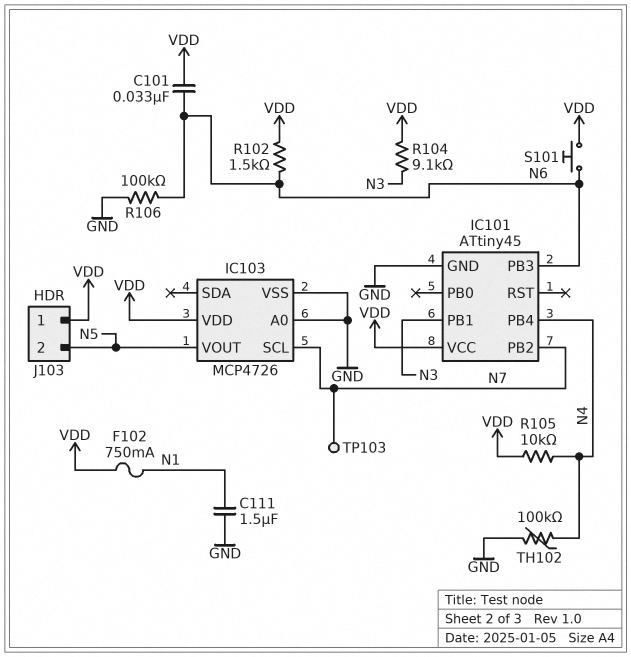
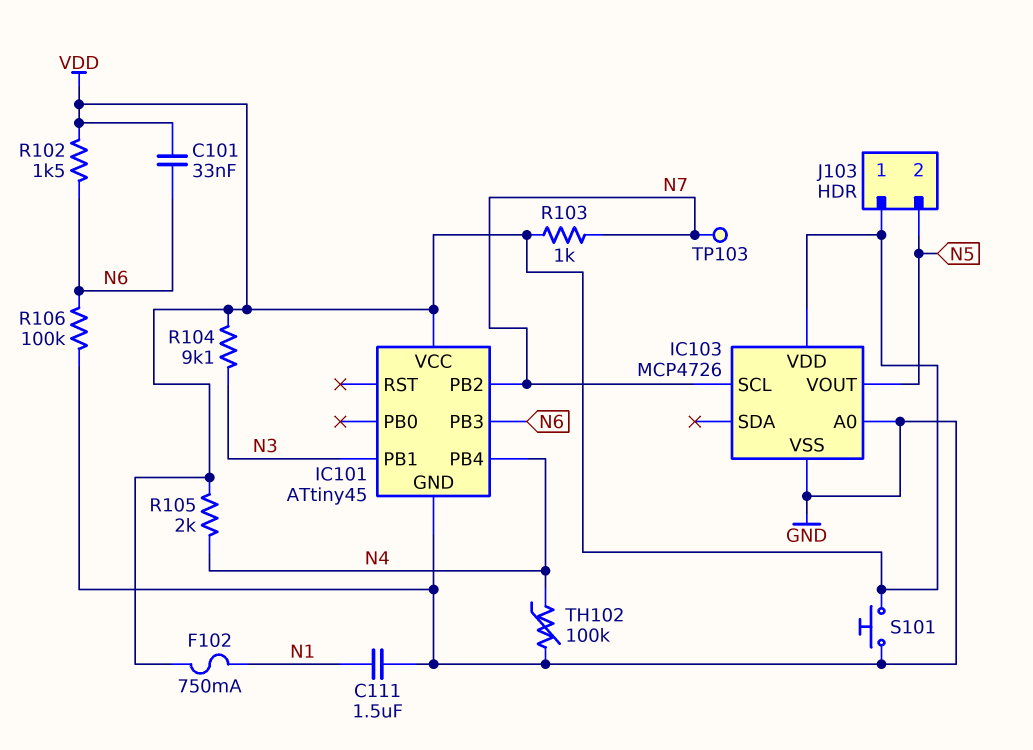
R103: none -> 1k (N7, VDD)
R105: 10k (N4, VDD) -> 2k (N4, VDD)
S101: button (N6, VDD) -> button (GND, VDD)

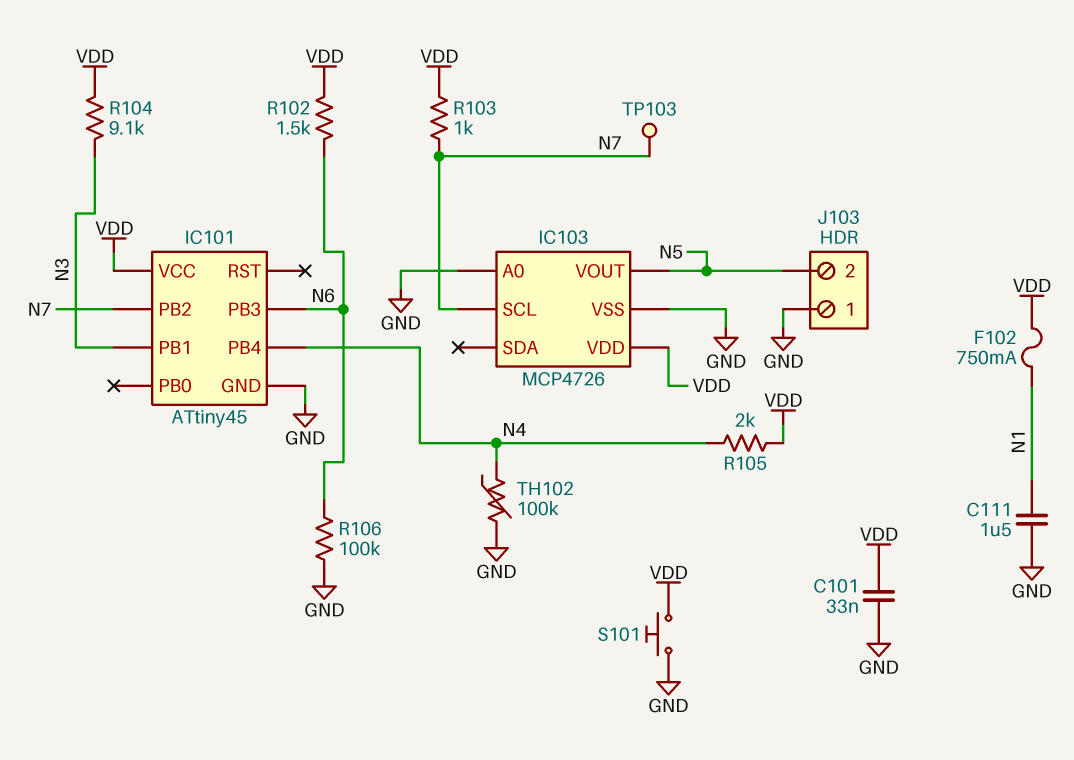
C101: 33nF (N6, VDD) -> 33nF (GND, VDD)
J103 pin 1: VDD -> GND

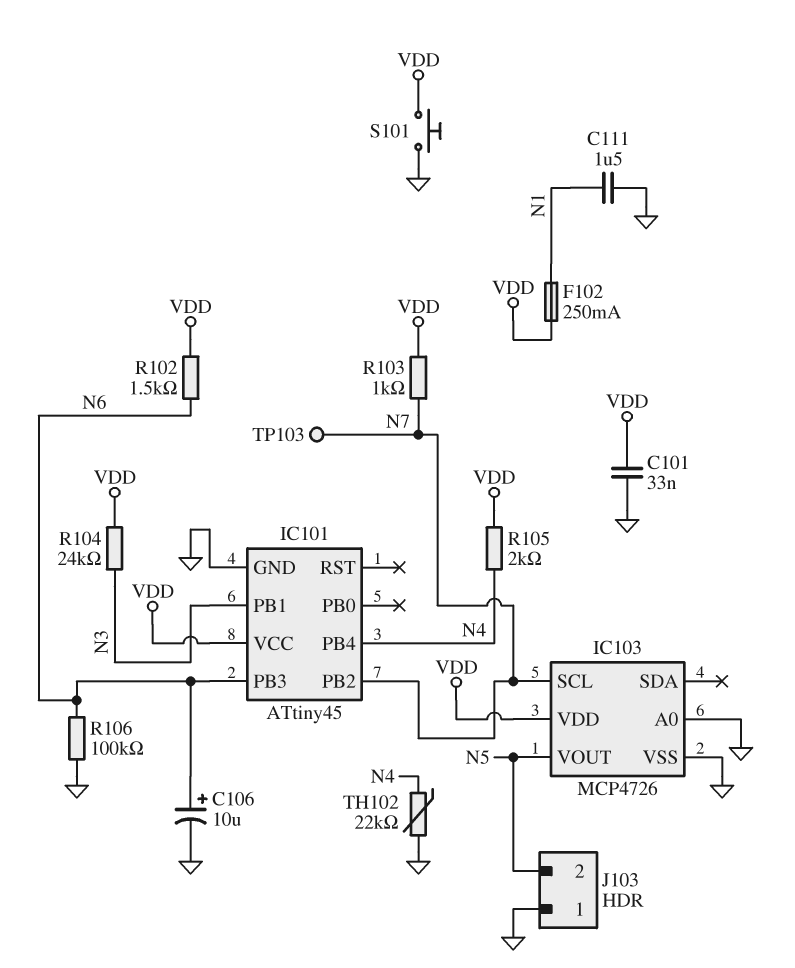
C106: none -> 10uF (plus N6, minus GND)
F102: 750mA (N1, VDD) -> 250mA (N1, VDD)
R104: 9.1k (N3, VDD) -> 24k (N3, VDD)
TH102: 100k (GND, N4) -> 22k (GND, N4)

